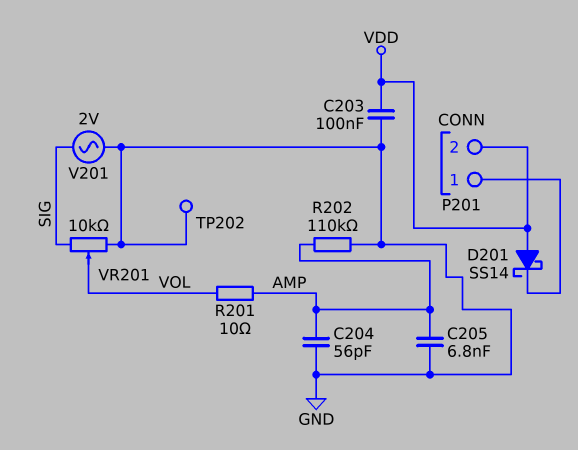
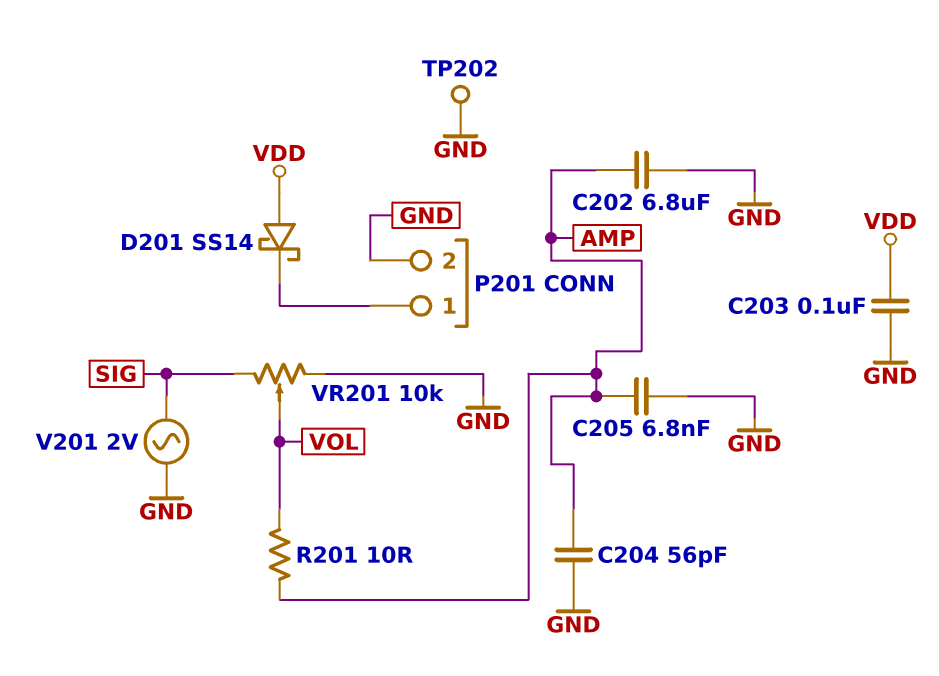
C202: none -> 6.8uF (AMP, GND)
P201 pin 2: VDD -> GND
R202: 110k (AMP, GND) -> none

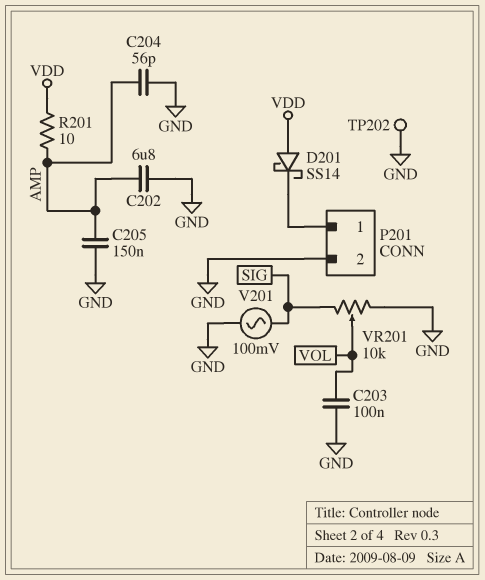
C203: 100nF (GND, VDD) -> 100nF (GND, VOL)
C205: 6.8nF (AMP, GND) -> 150nF (AMP, GND)
R201: 10 (AMP, VOL) -> 10 (AMP, VDD)
V201: AC 2V (GND, SIG) -> AC 100mV (GND, SIG)

